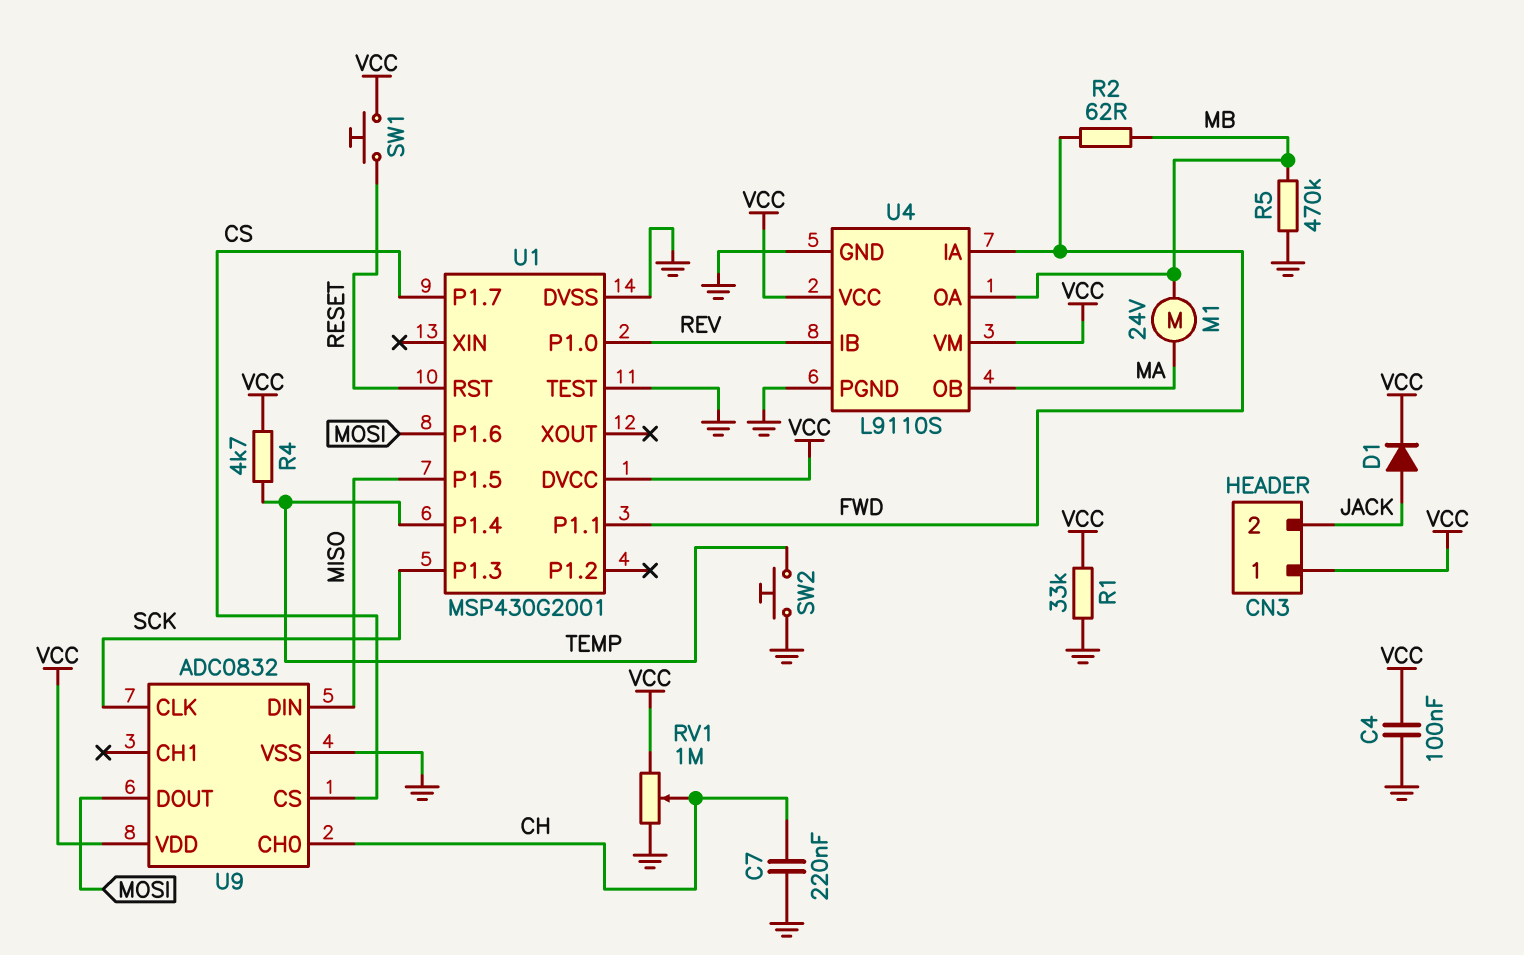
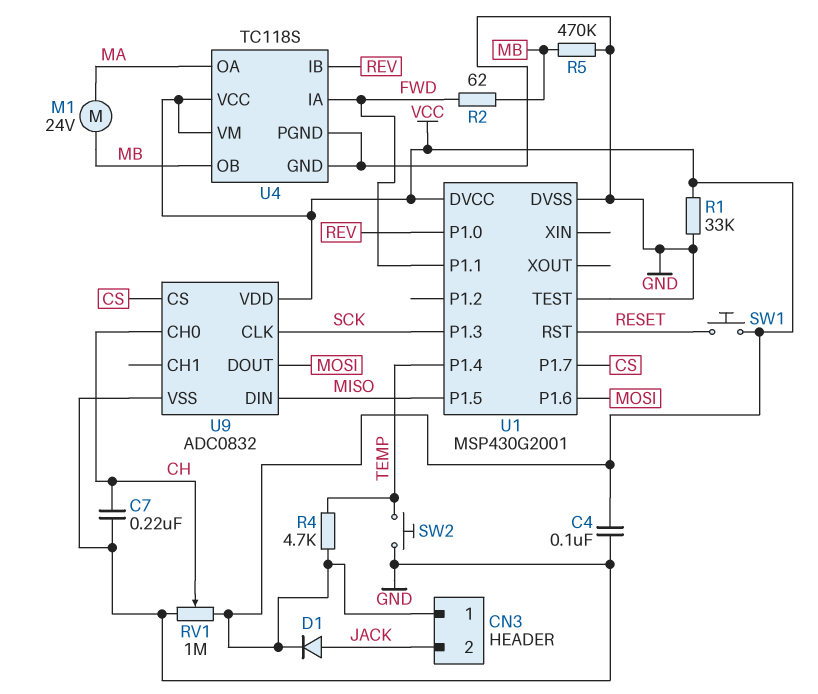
U4: L9110S -> TC118S
U4 pin OA: MB -> MA
U4 pin OB: MA -> MB

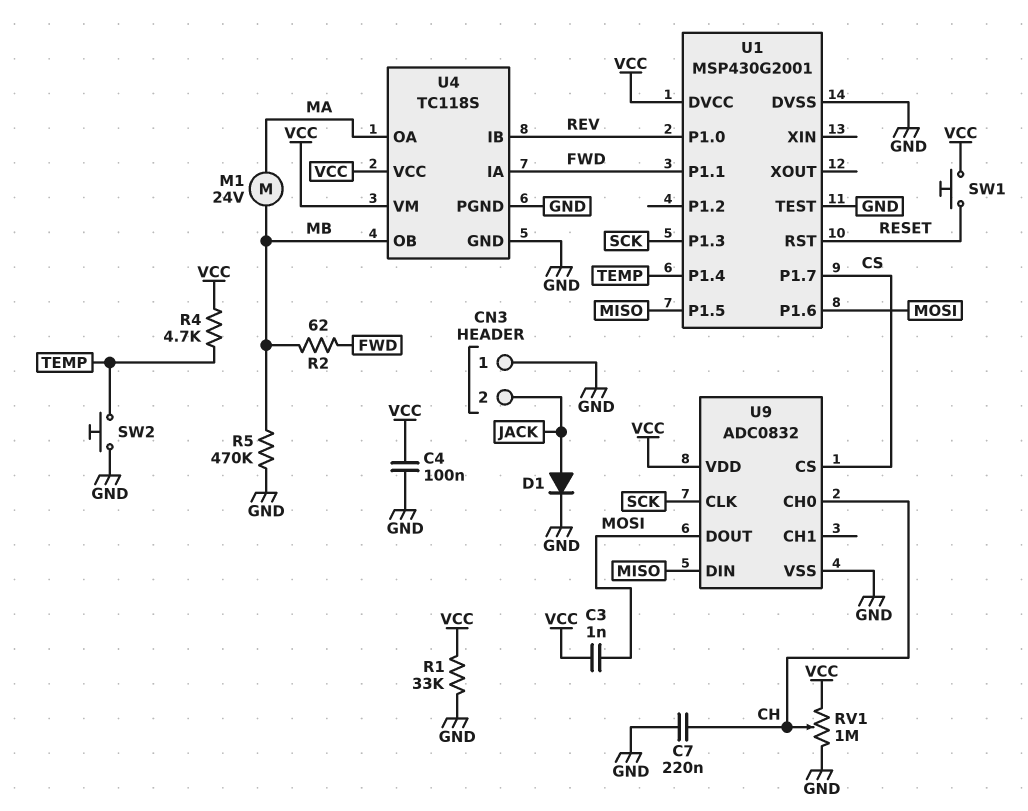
C3: none -> 1nF (MOSI, VCC)
CN3 pin 1: VCC -> GND
D1: diode (A JACK, K VCC) -> diode (A JACK, K GND)

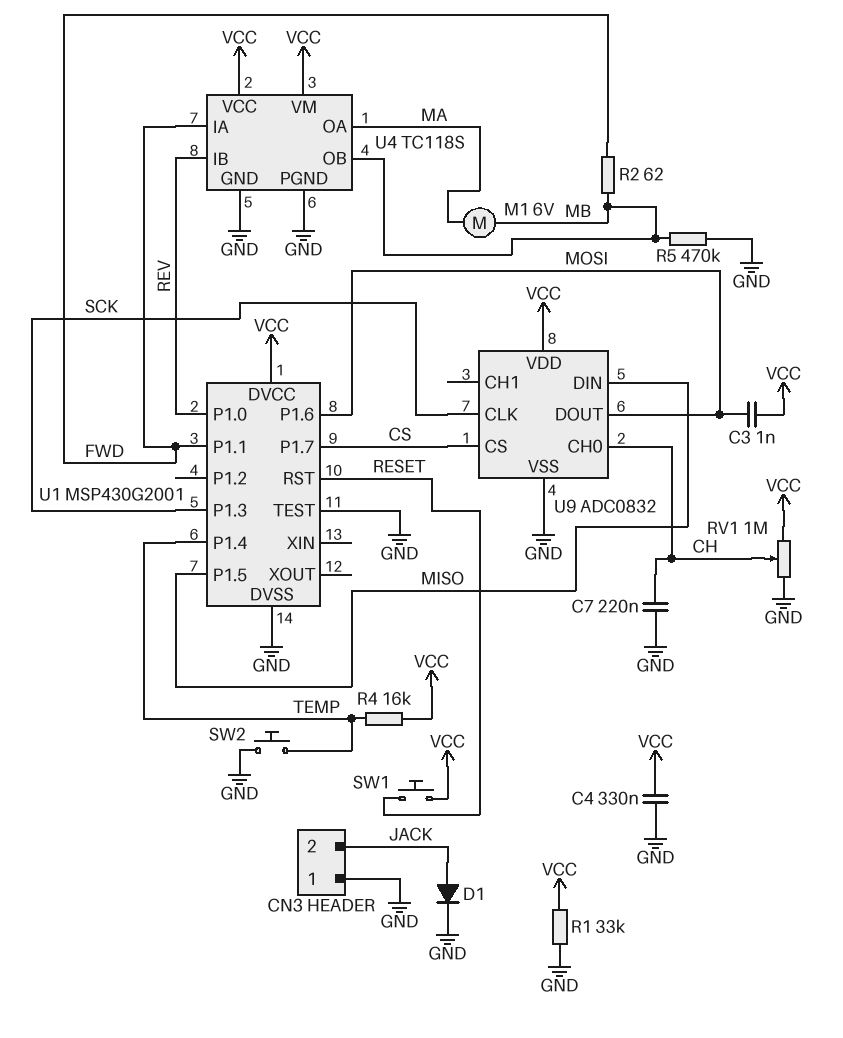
C4: 100nF (GND, VCC) -> 330nF (GND, VCC)
M1: motor 24V (MA, MB) -> motor 6V (MA, MB)
R4: 4.7k (TEMP, VCC) -> 16k (TEMP, VCC)

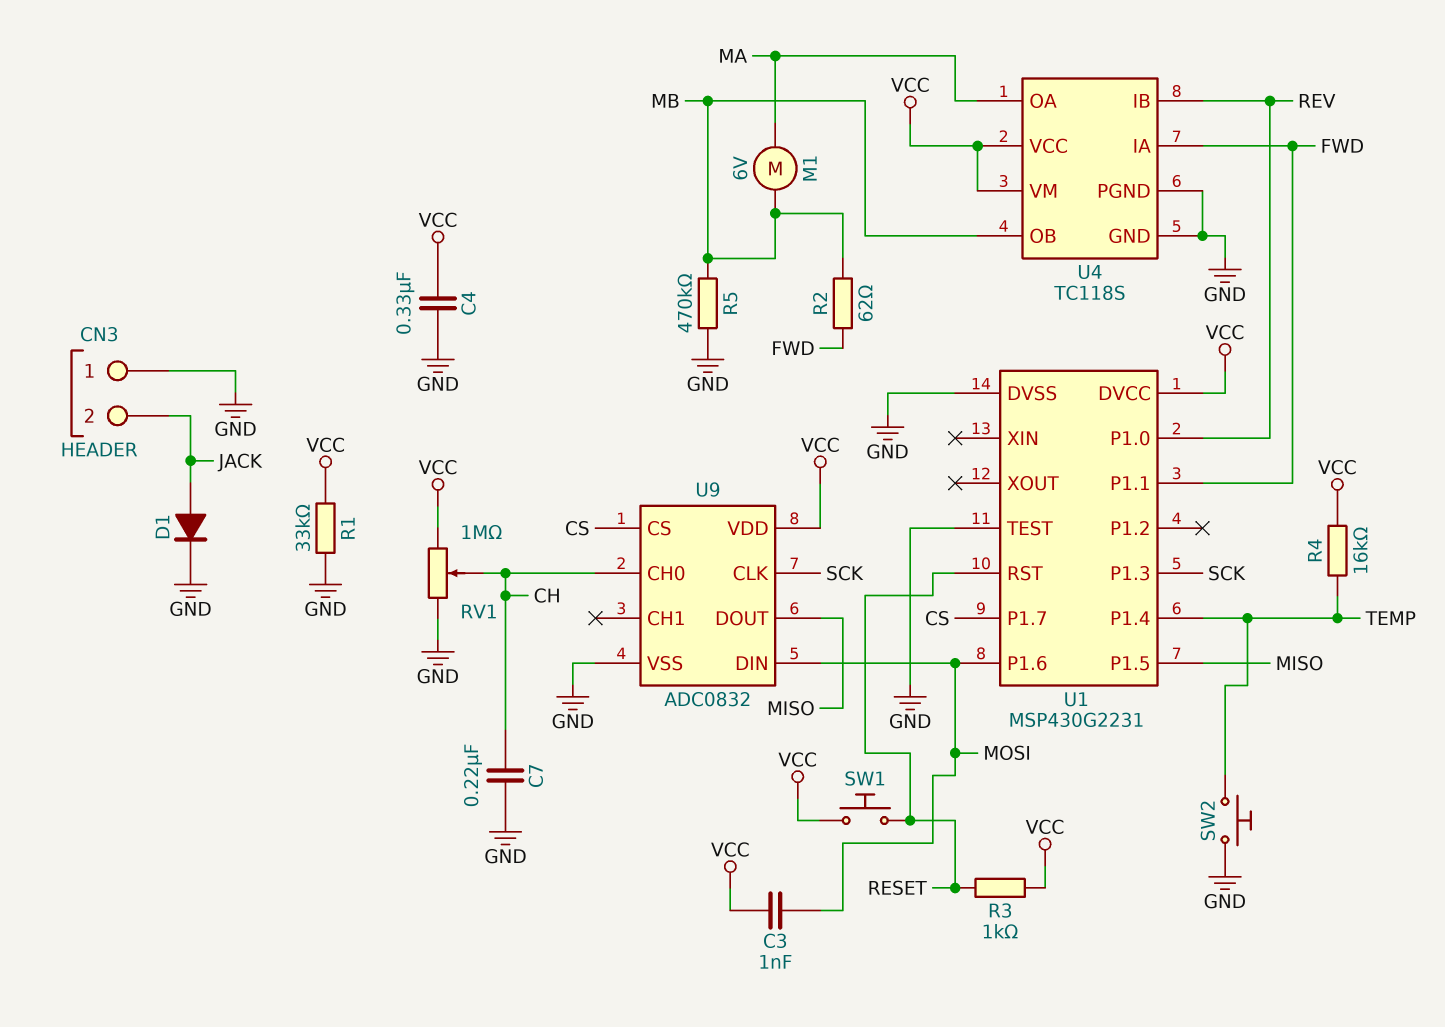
R3: none -> 1k (RESET, VCC)
U1: MSP430G2001 -> MSP430G2231
U9 pin DIN: MISO -> MOSI
U9 pin DOUT: MOSI -> MISO

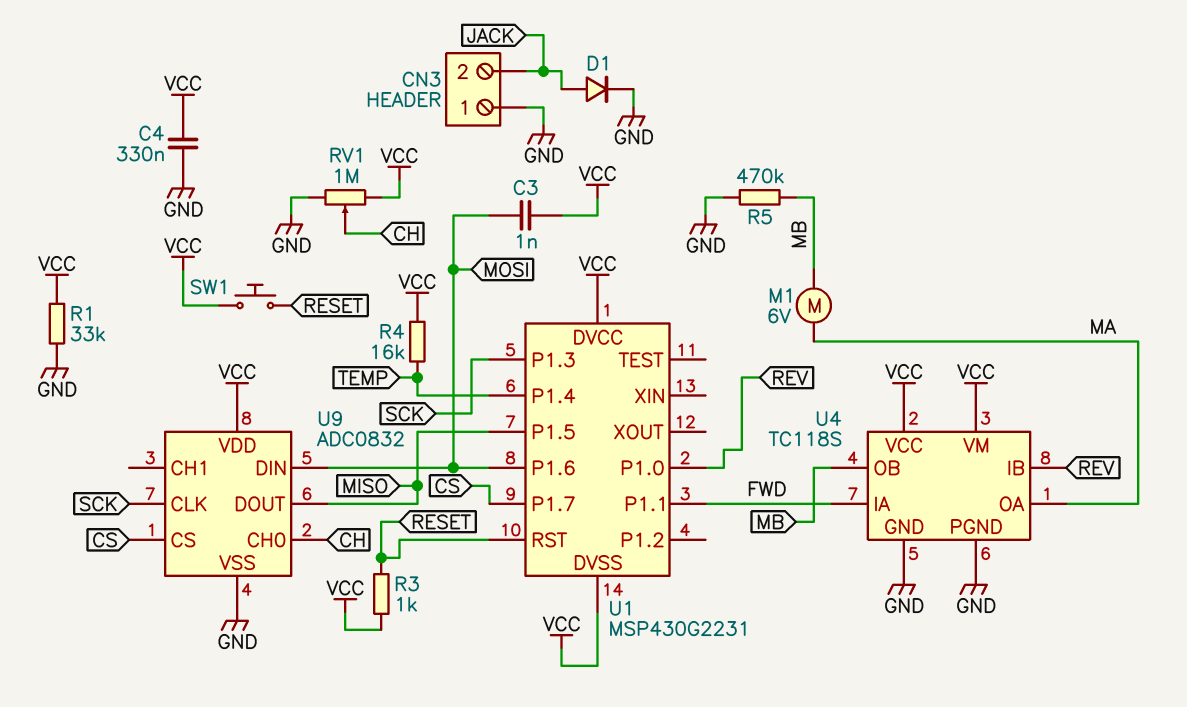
C7: 220nF (CH, GND) -> none
R2: 62 (FWD, MB) -> none
SW2: button (GND, TEMP) -> none
U1 pin DVSS: GND -> VCC
U1 pin TEST: GND -> none

